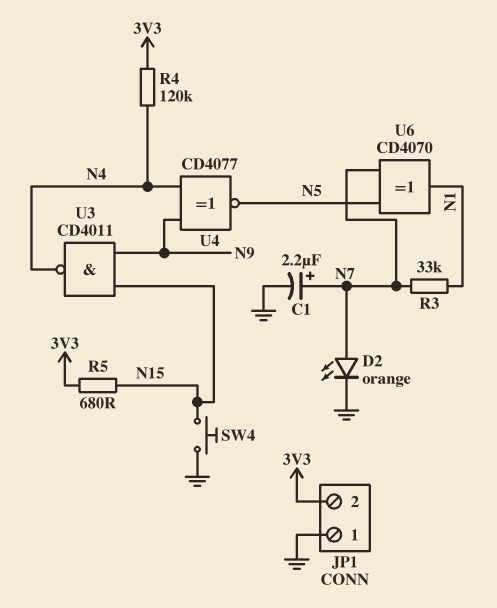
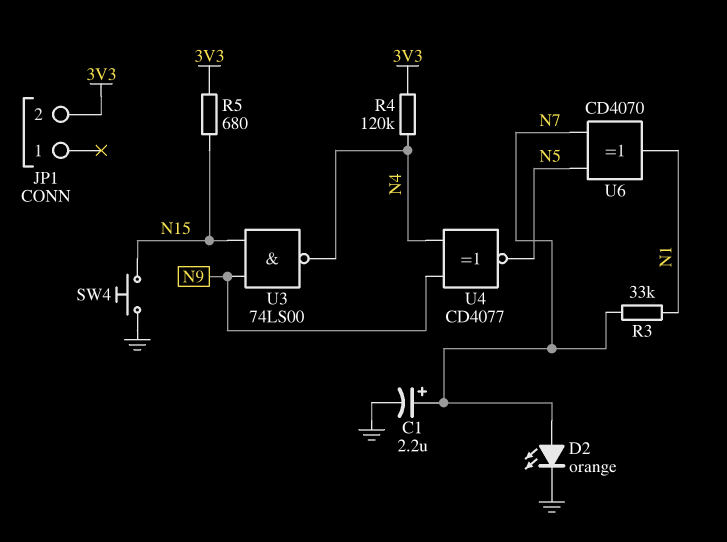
JP1 pin 1: GND -> none
U3: NAND CD4011 (in N9, in N15, out N4) -> NAND 74LS00 (in N9, in N15, out N4)

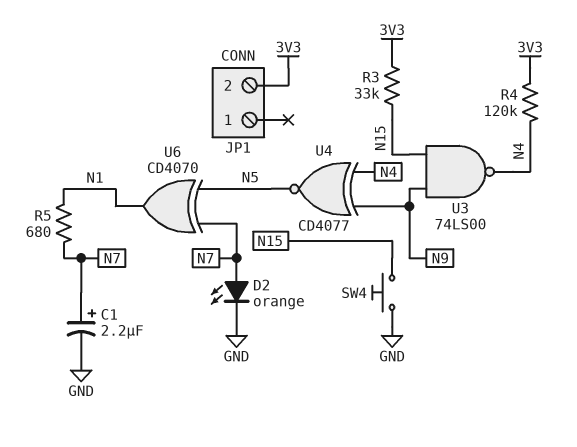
R3: 33k (N1, N7) -> 33k (3V3, N15)
R5: 680 (3V3, N15) -> 680 (N1, N7)

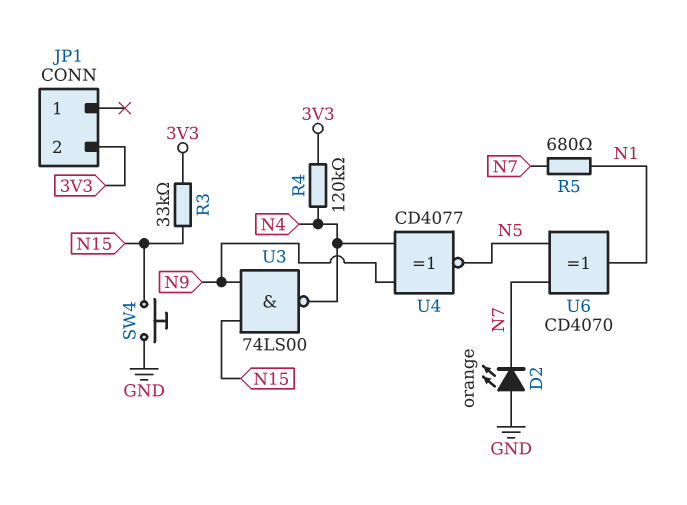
C1: 2.2uF (plus N7, minus GND) -> none
D2: LED orange (A N7, K GND) -> LED orange (A GND, K N7)

